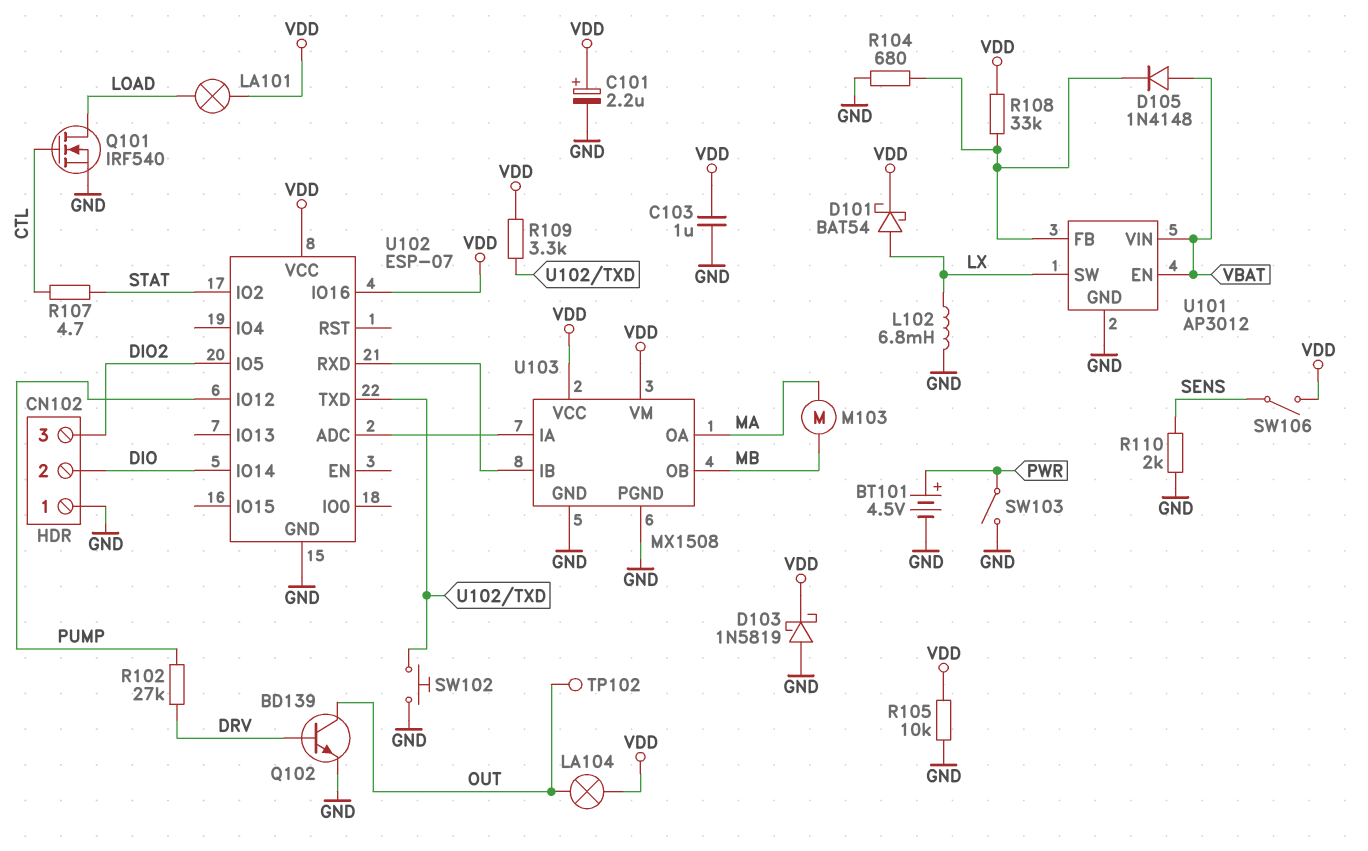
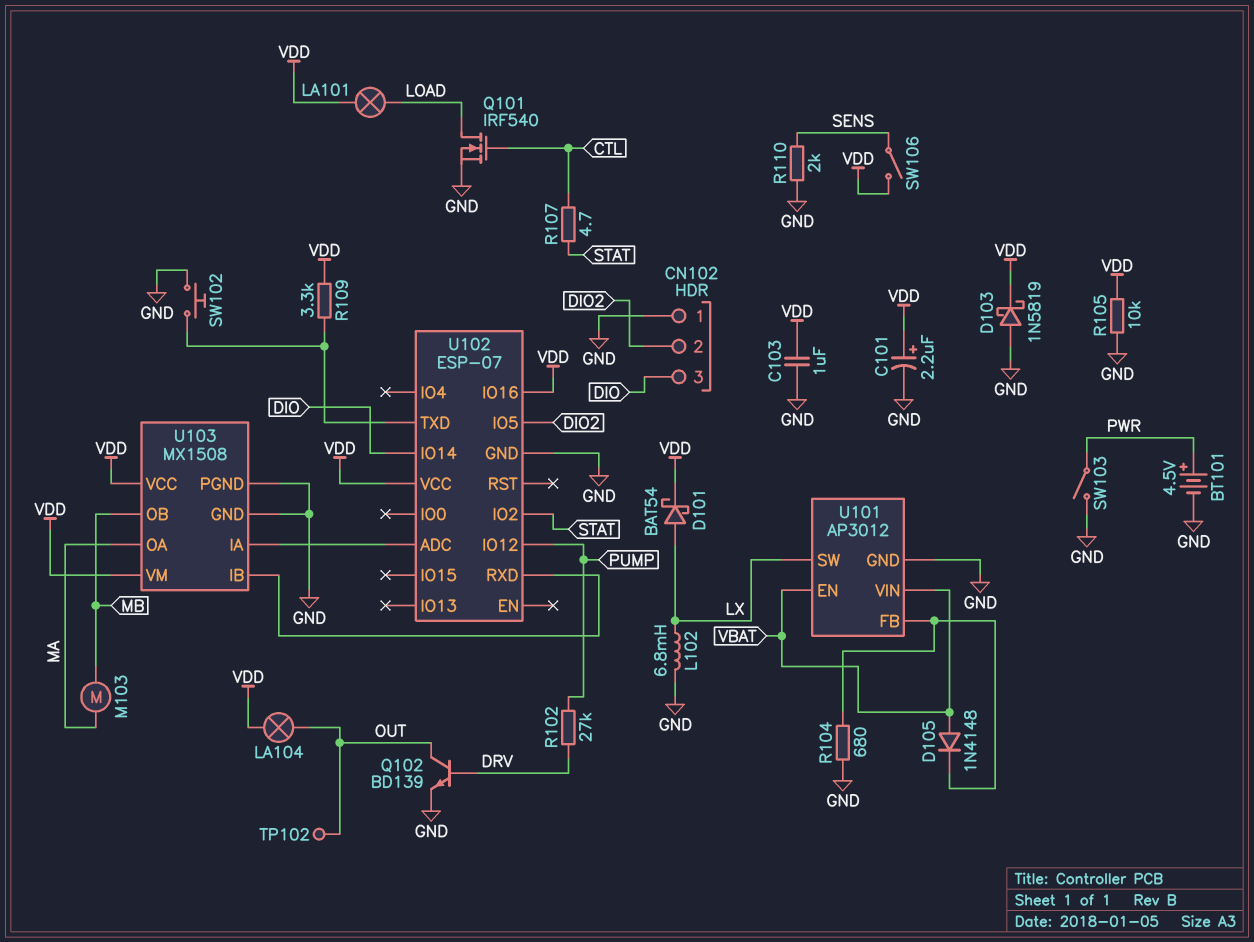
CN102 pin 2: DIO -> DIO2
CN102 pin 3: DIO2 -> DIO
R108: 33k (U101/FB, VDD) -> none

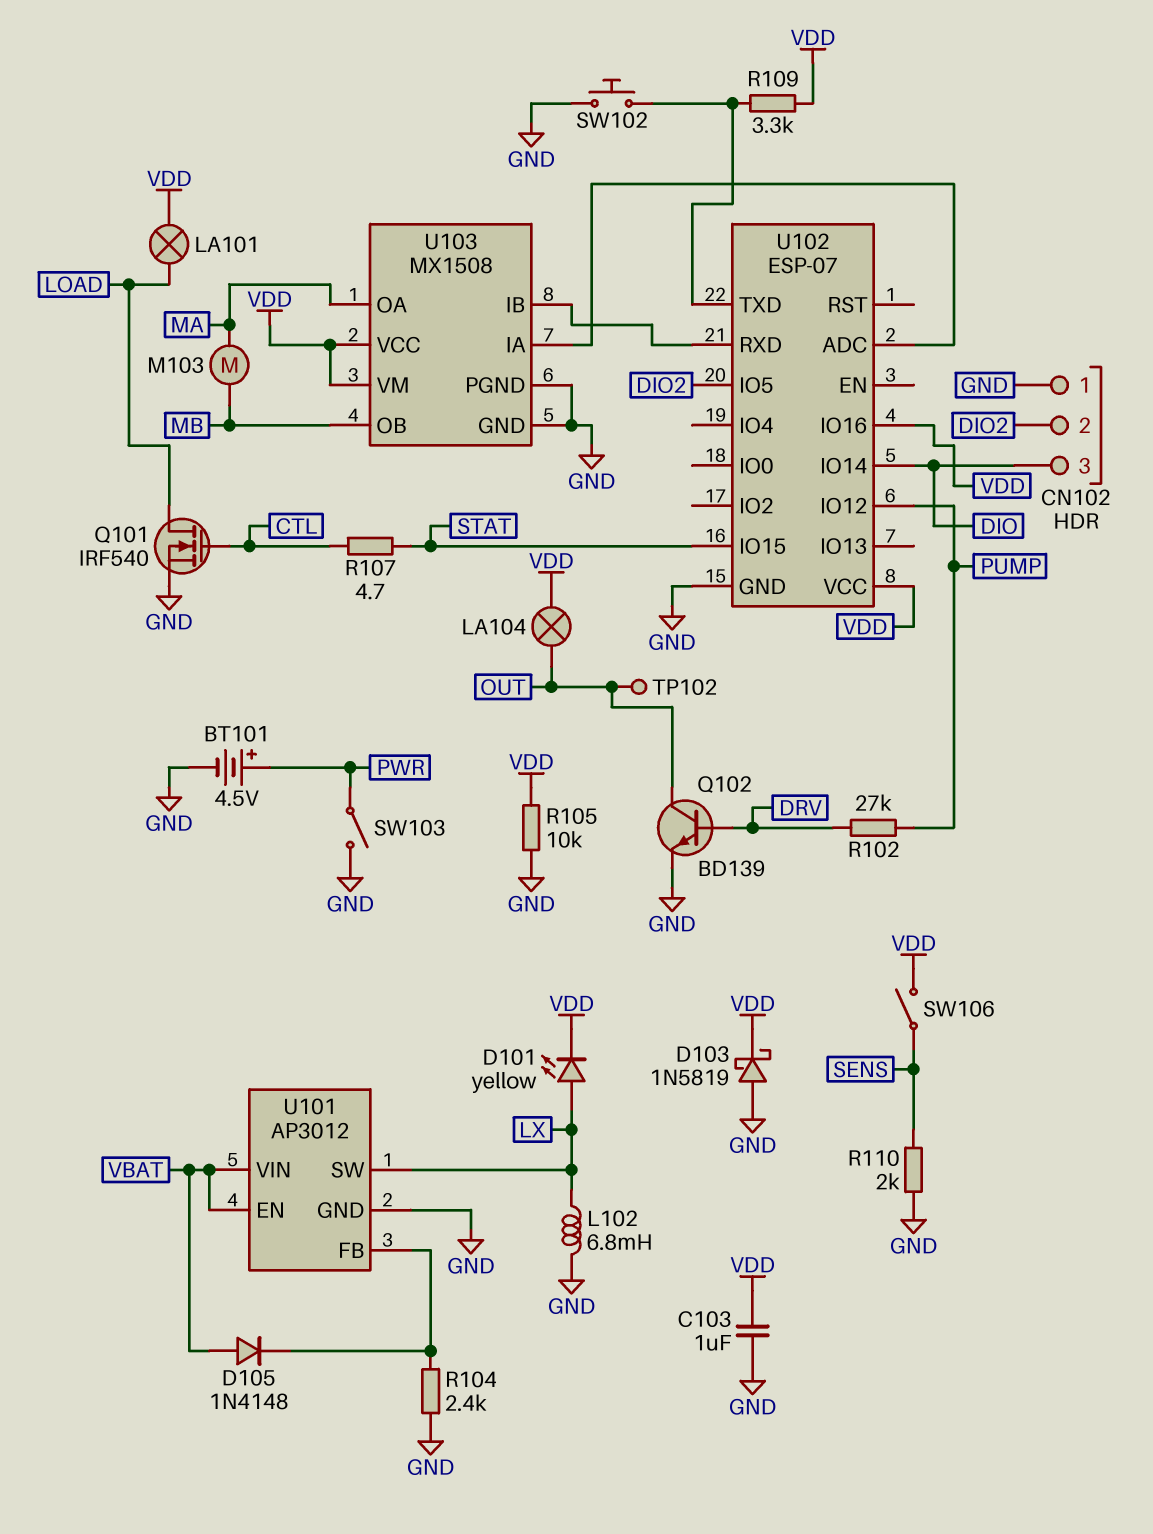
C101: 2.2uF (plus VDD, minus GND) -> none
D101: schottky BAT54 (A LX, K VDD) -> LED yellow (A LX, K VDD)
R104: 680 (GND, U101/FB) -> 2.4k (GND, U101/FB)
U102 pin IO2: STAT -> none
U102 pin IO15: none -> STAT

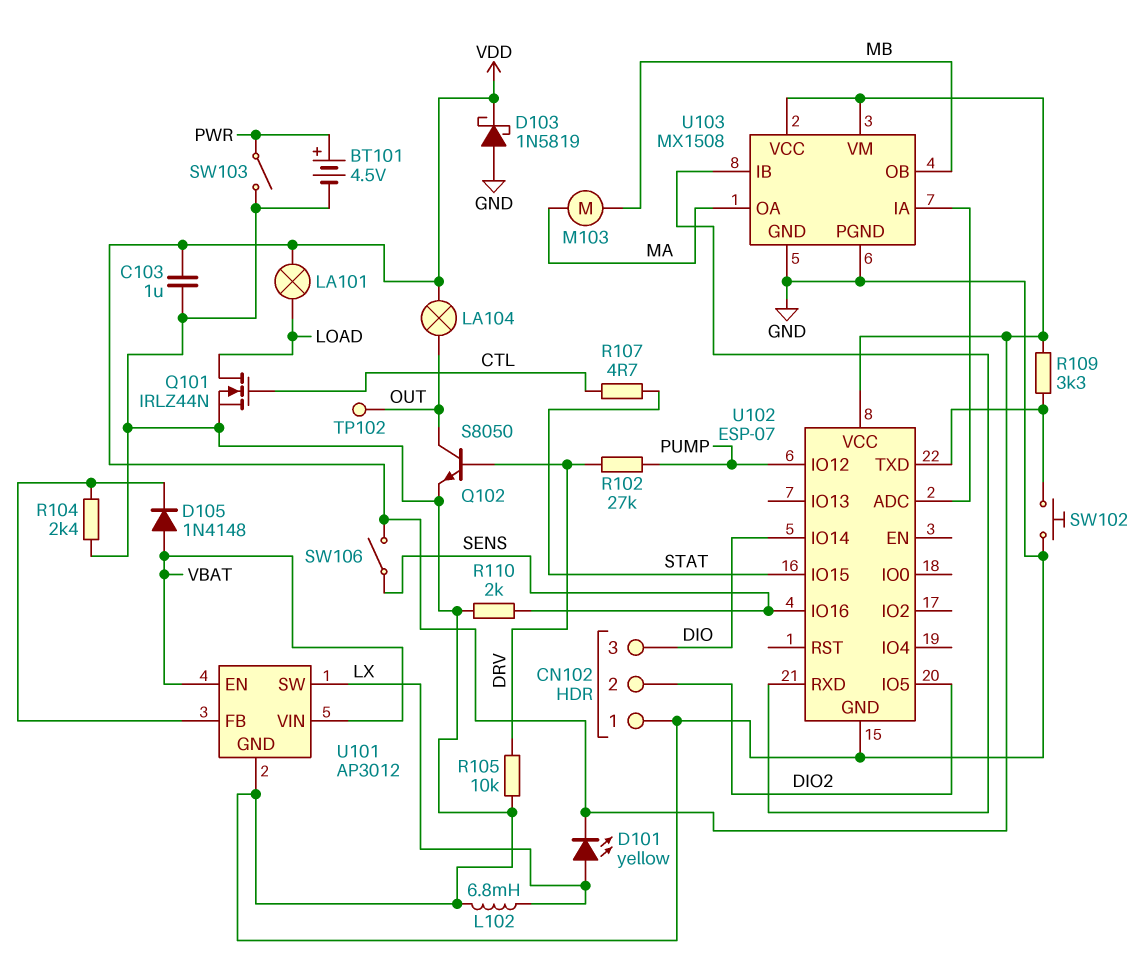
Q101: NMOS IRF540 (G CTL, D LOAD, S GND) -> NMOS IRLZ44N (G CTL, D LOAD, S GND)
Q102: NPN BD139 (B DRV, C OUT, E GND) -> NPN S8050 (B DRV, C OUT, E GND)
R105: 10k (GND, VDD) -> 10k (DRV, GND)
U102 pin IO16: VDD -> SENS

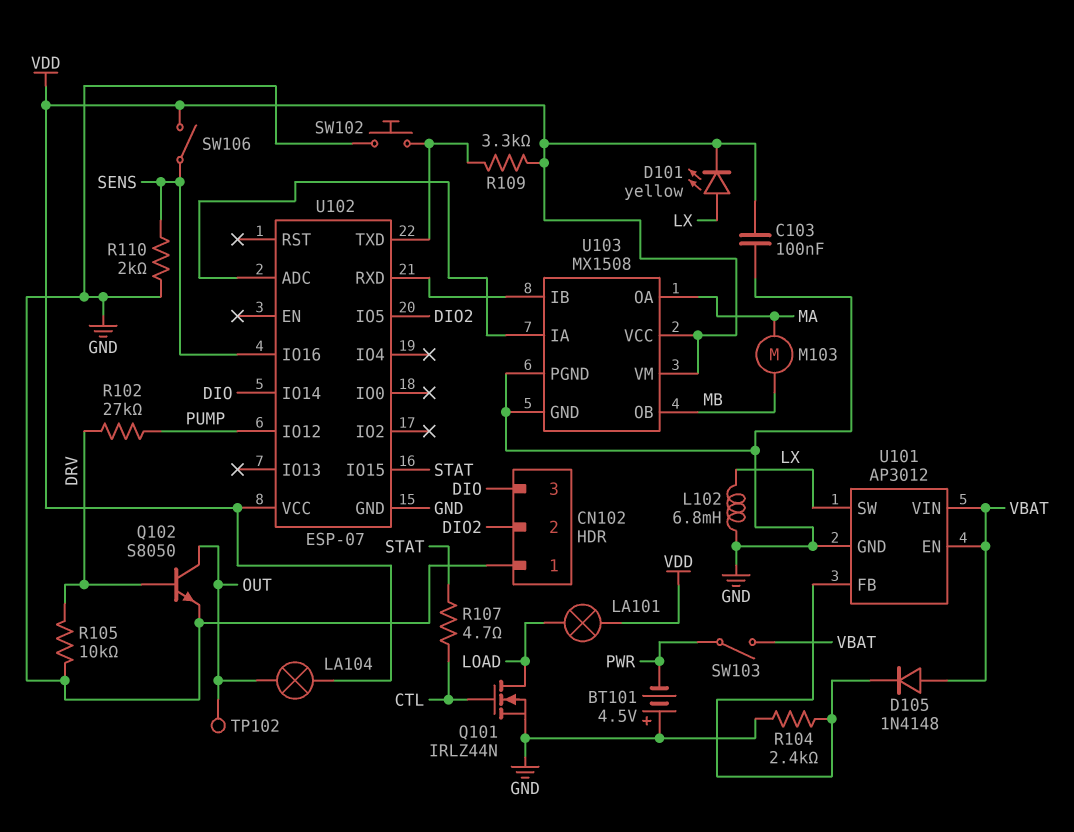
BT101: 4.5V (plus PWR, minus GND) -> 4.5V (plus GND, minus PWR)
C103: 1uF (GND, VDD) -> 100nF (GND, VDD)
D103: schottky 1N5819 (A GND, K VDD) -> none
SW103: switch (GND, PWR) -> switch (PWR, VBAT)

